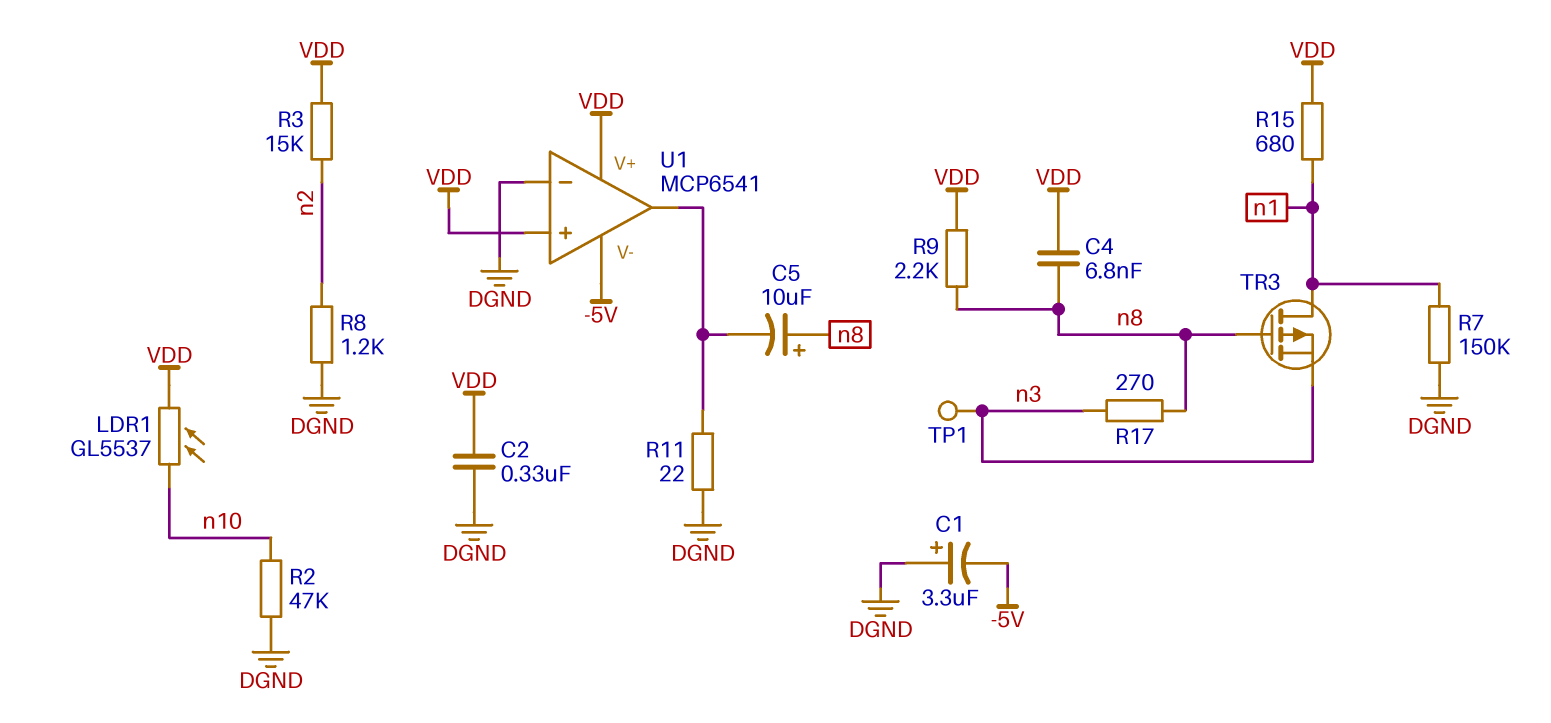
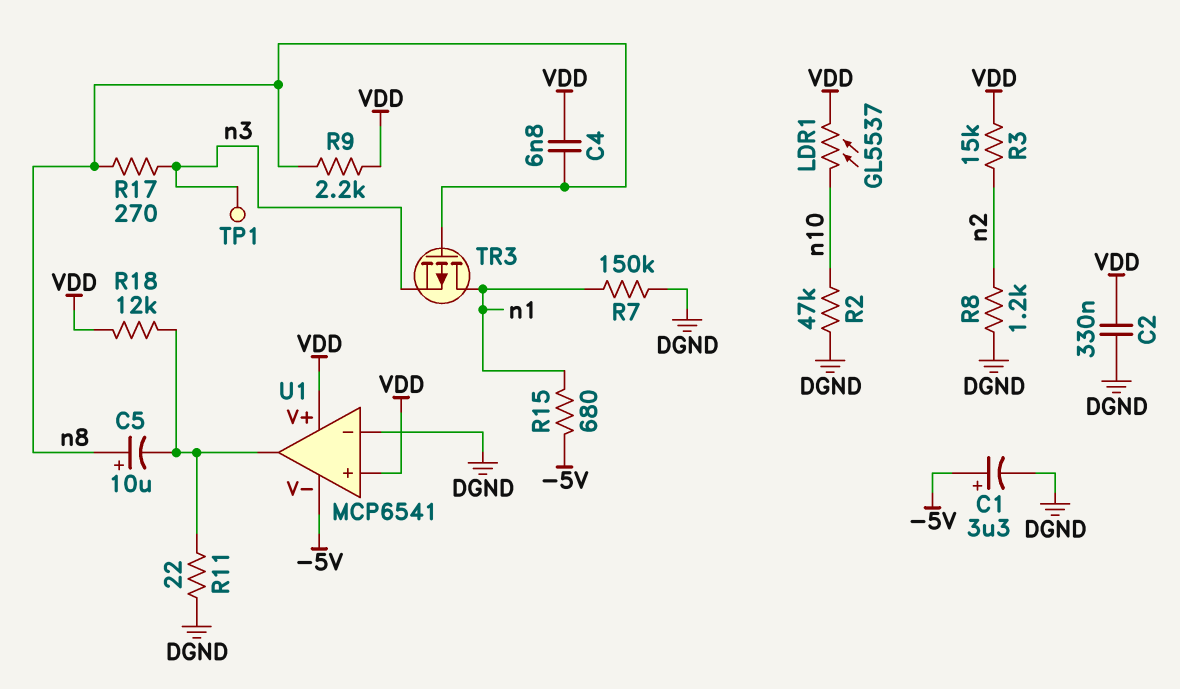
C1: 3.3uF (plus DGND, minus -5V) -> 3.3uF (plus -5V, minus DGND)
R15: 680 (VDD, n1) -> 680 (-5V, n1)
R18: none -> 12k (U1/out, VDD)

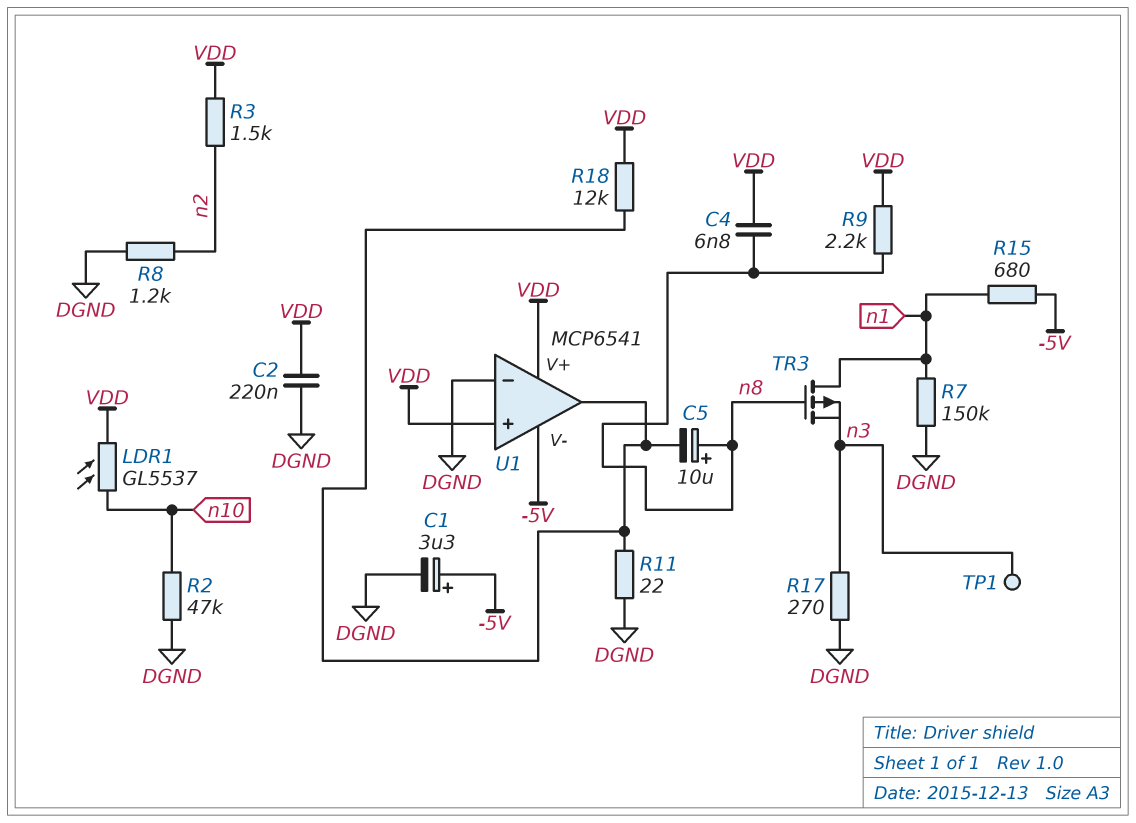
C2: 330nF (DGND, VDD) -> 220nF (DGND, VDD)
R3: 15k (VDD, n2) -> 1.5k (VDD, n2)
R17: 270 (n3, n8) -> 270 (DGND, n3)

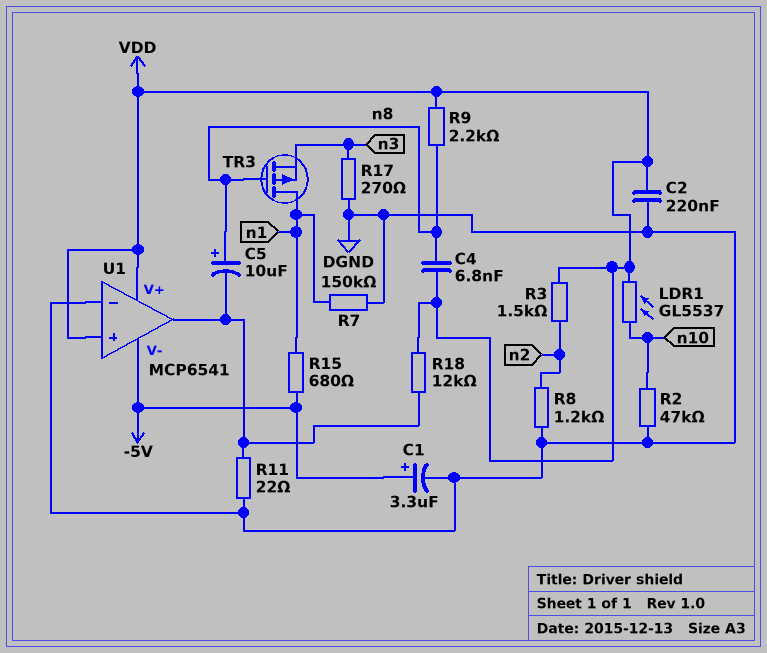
TP1: test point (n3) -> none

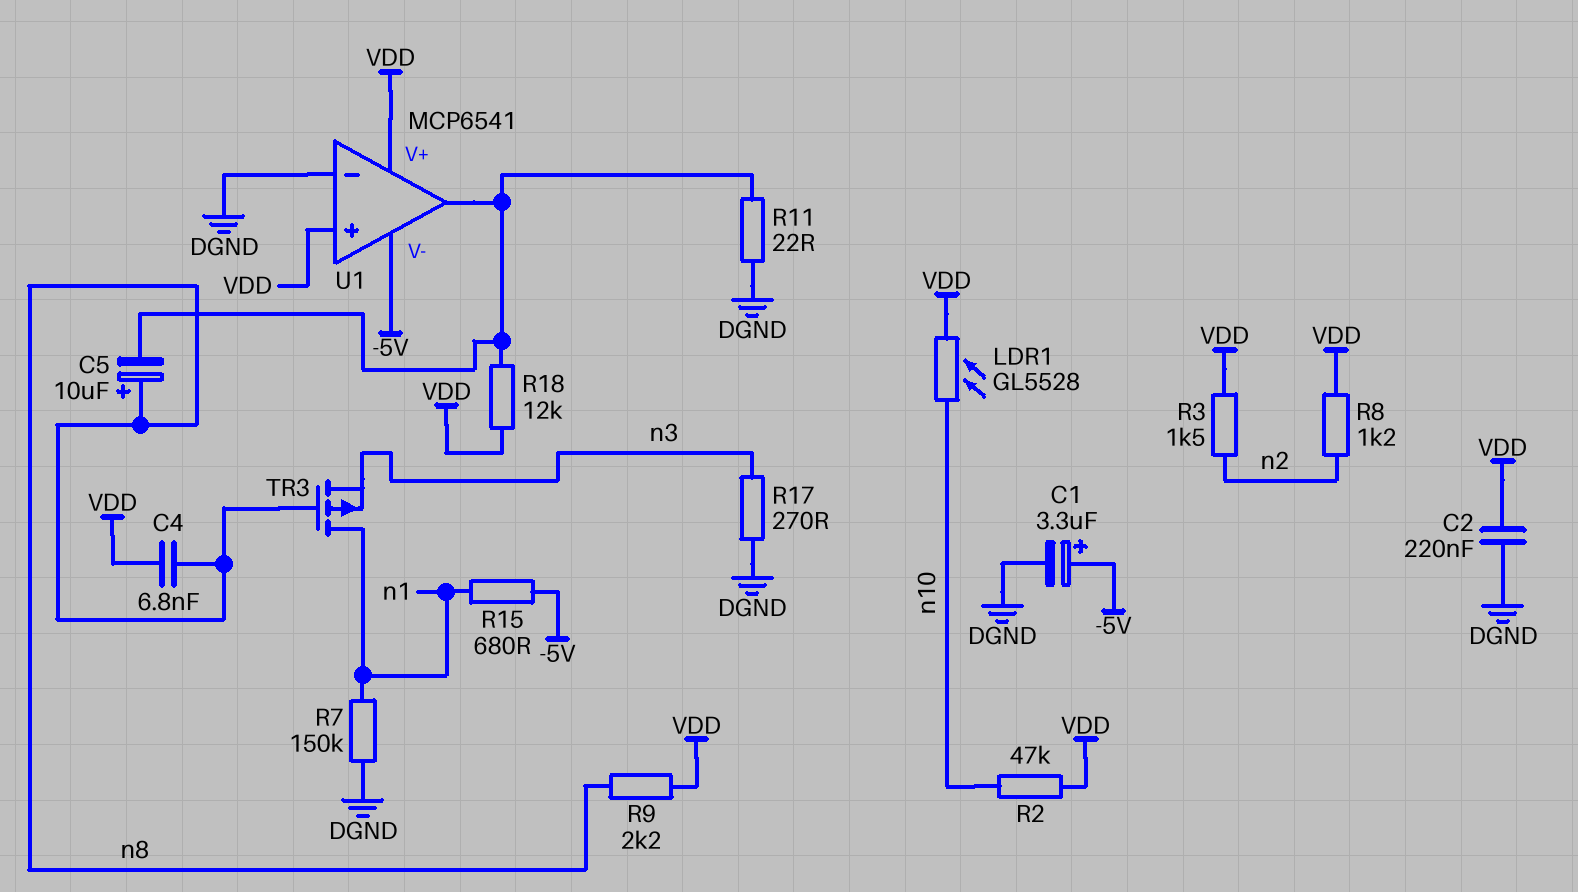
LDR1: GL5537 (VDD, n10) -> GL5528 (VDD, n10)
R2: 47k (DGND, n10) -> 47k (VDD, n10)
R8: 1.2k (DGND, n2) -> 1.2k (VDD, n2)

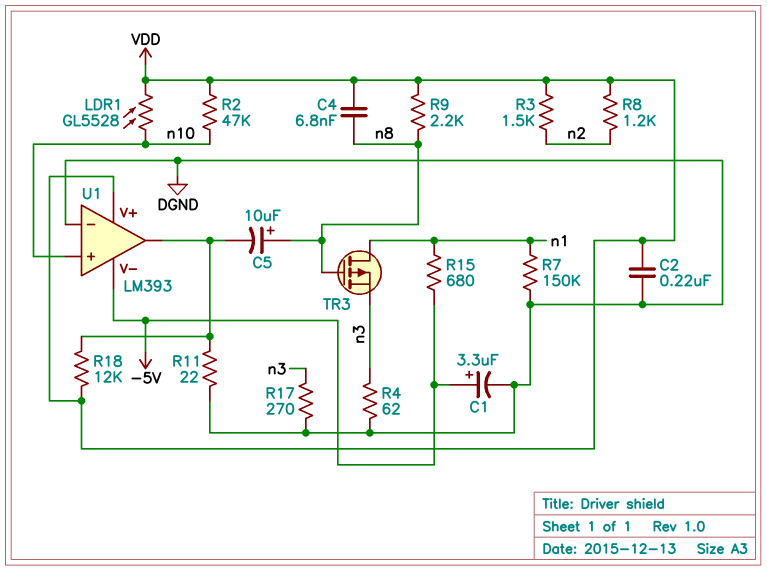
R4: none -> 62 (DGND, n3)
U1: MCP6541 -> LM393
U1 pin in+: VDD -> n10

